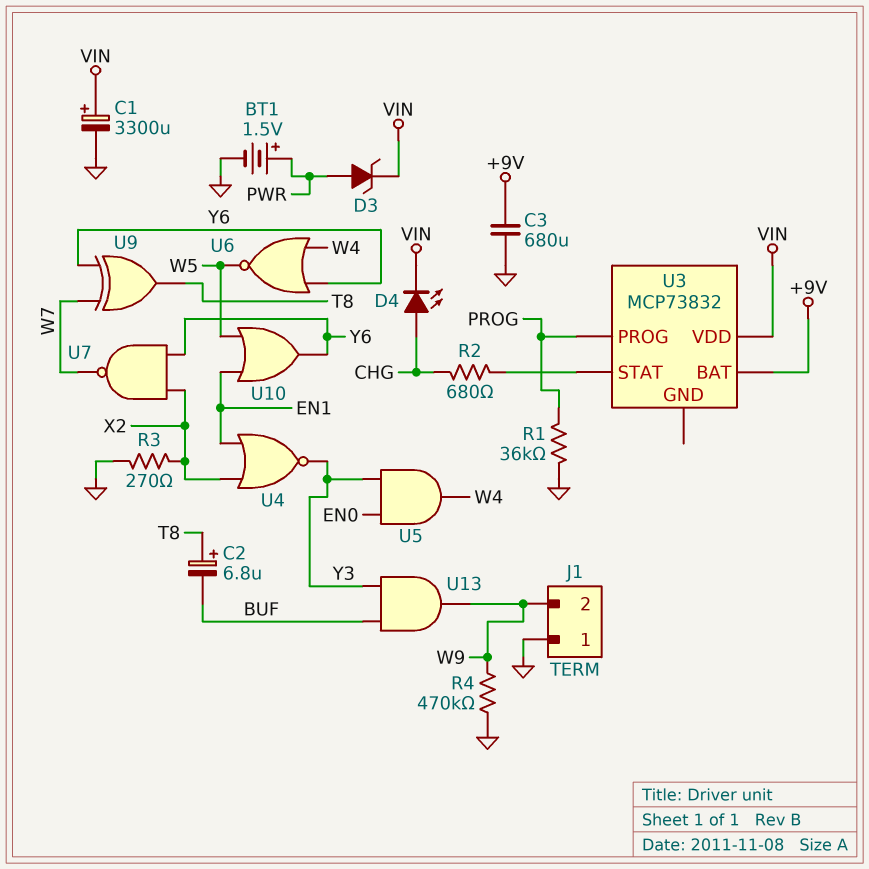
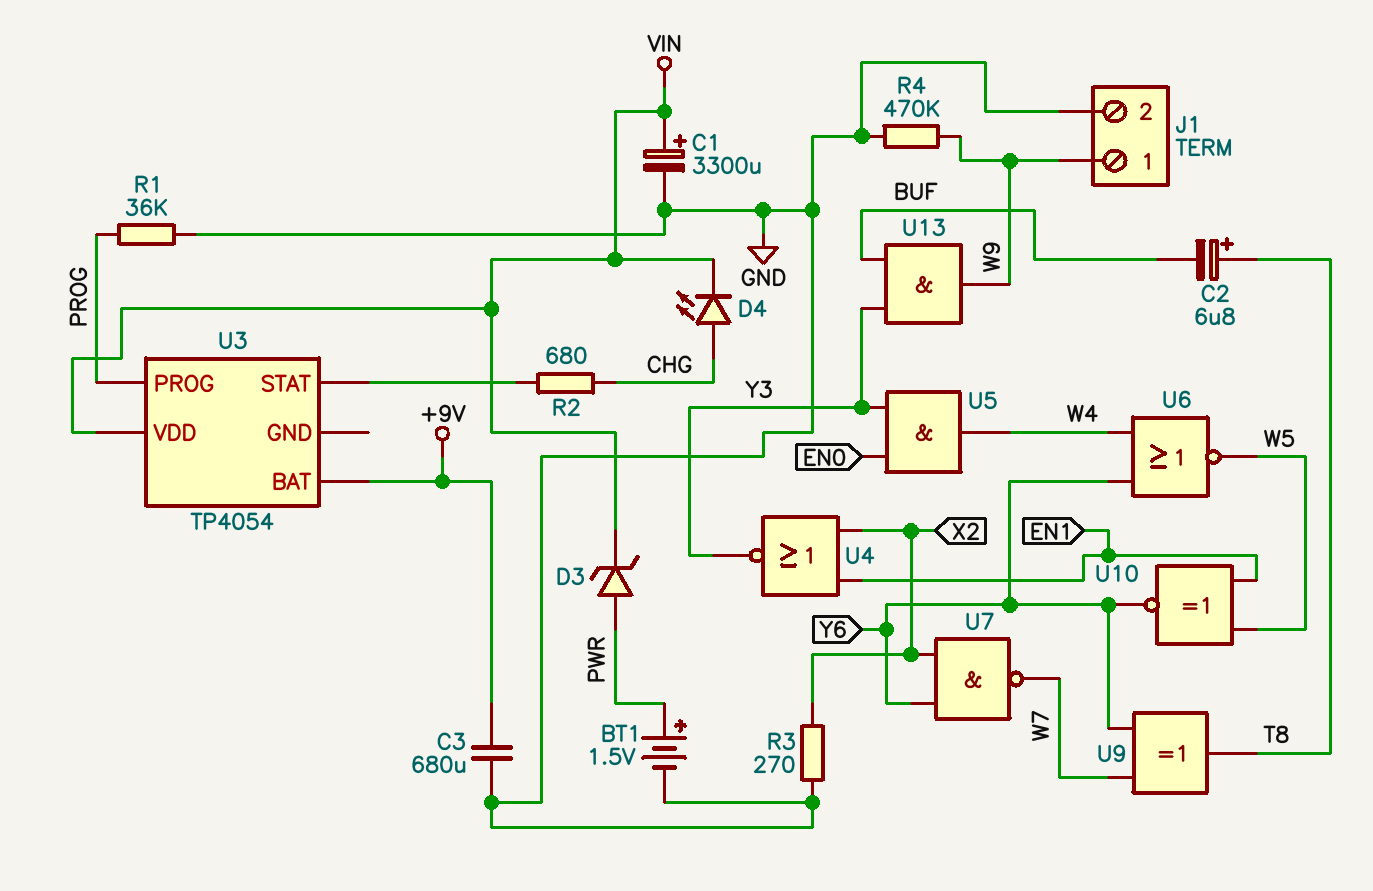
J1 pin 1: GND -> W9
J1 pin 2: W9 -> GND
U3: MCP73832 -> TP4054
U10: OR (in EN1, in W5, out Y6) -> XNOR (in EN1, in W5, out Y6)

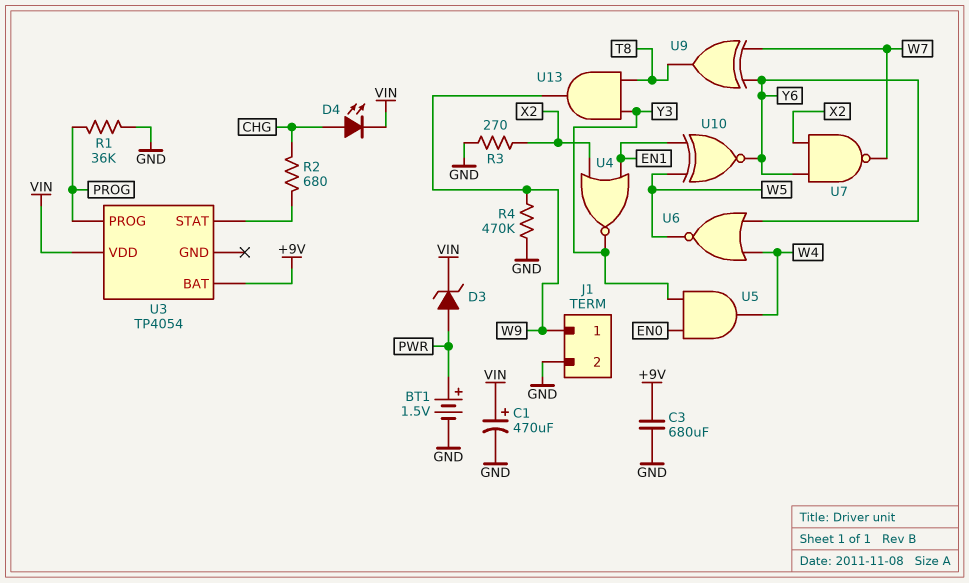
C1: 3300uF (plus VIN, minus GND) -> 470uF (plus VIN, minus GND)
C2: 6.8uF (plus T8, minus BUF) -> none
U13: AND (in BUF, in Y3, out W9) -> AND (in T8, in Y3, out W9)

